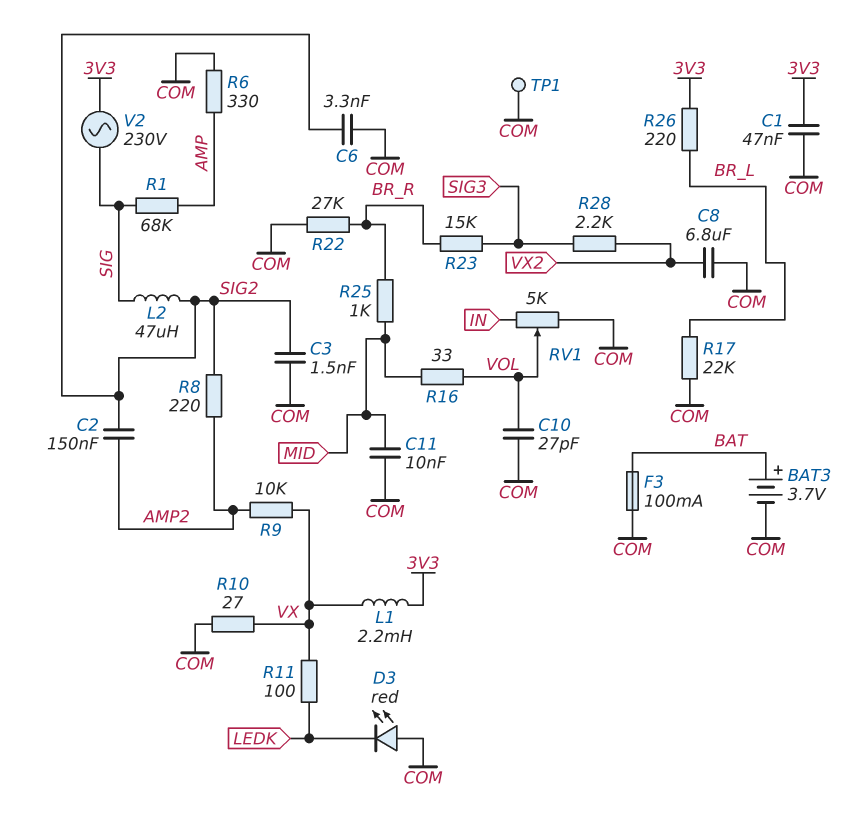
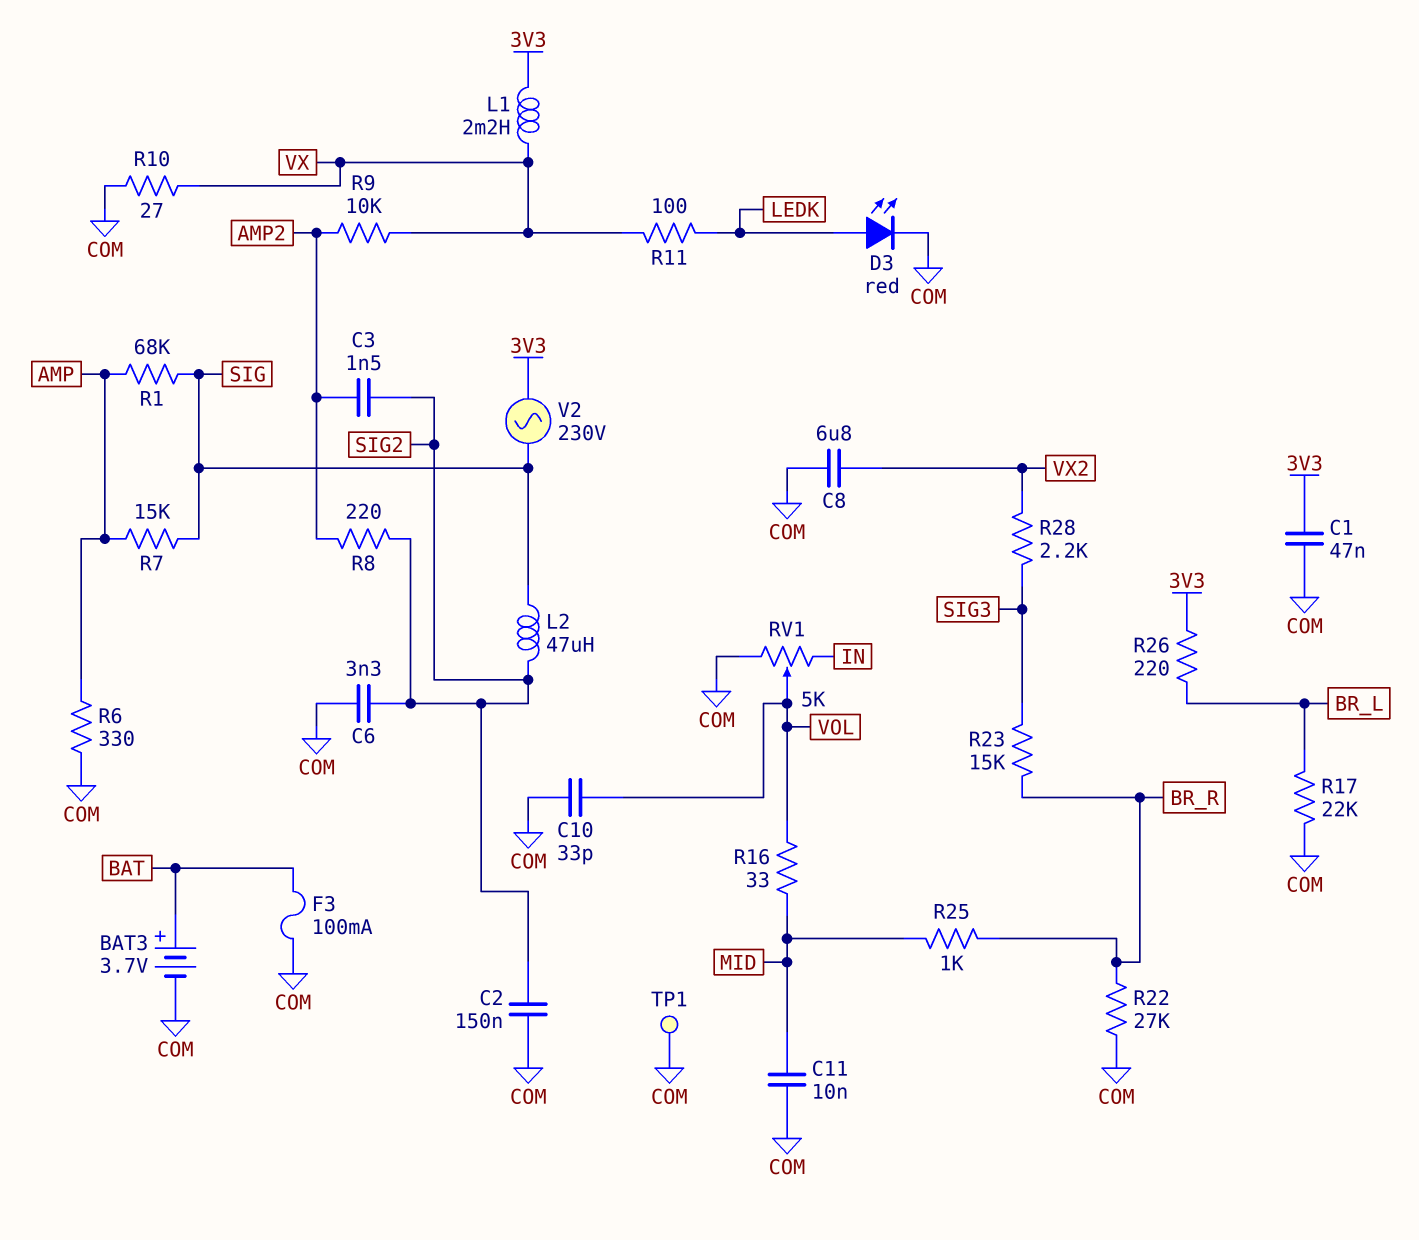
C2: 150nF (AMP2, SIG2) -> 150nF (COM, SIG2)
C3: 1.5nF (COM, SIG2) -> 1.5nF (AMP2, SIG2)
C10: 27pF (COM, VOL) -> 33pF (COM, VOL)
D3: LED red (A COM, K LEDK) -> LED red (A LEDK, K COM)
R7: none -> 15k (AMP, SIG)

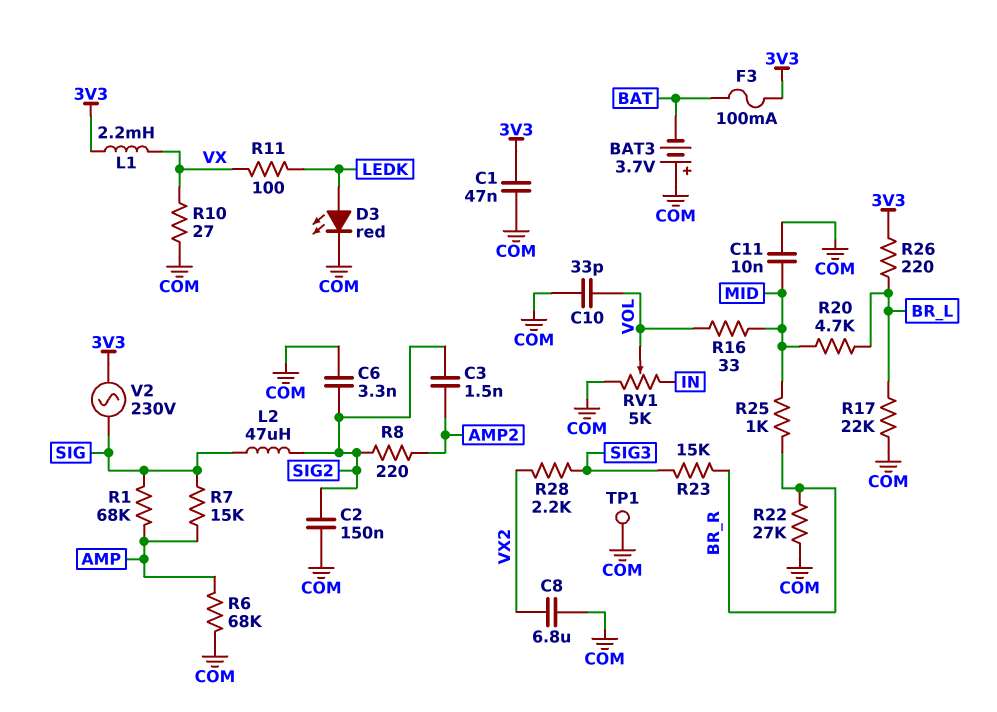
BAT3: 3.7V (plus BAT, minus COM) -> 3.7V (plus COM, minus BAT)
F3: 100mA (BAT, COM) -> 100mA (3V3, BAT)
R6: 330 (AMP, COM) -> 68k (AMP, COM)
R9: 10k (AMP2, VX) -> none
R20: none -> 4.7k (BR_L, MID)

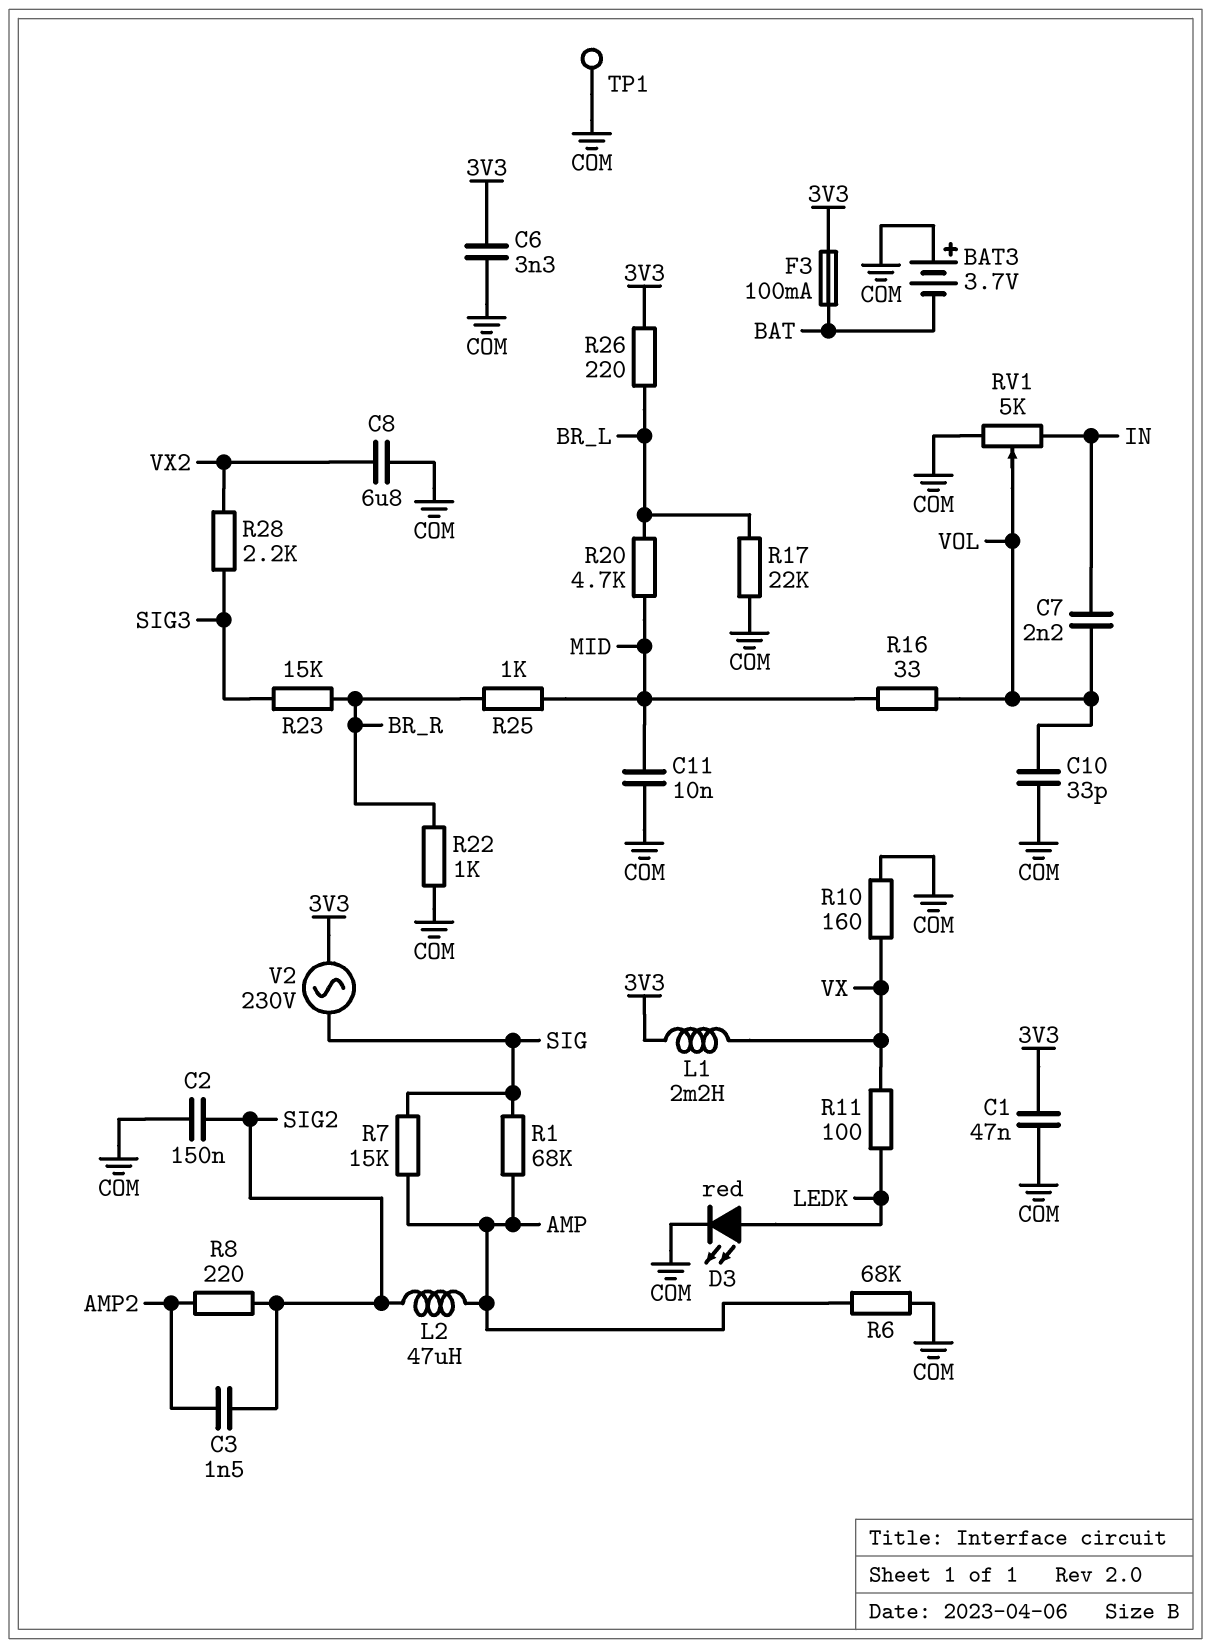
C6: 3.3nF (COM, SIG2) -> 3.3nF (3V3, COM)
C7: none -> 2.2nF (IN, VOL)
L2: 47uH (SIG, SIG2) -> 47uH (AMP, SIG2)
R10: 27 (COM, VX) -> 160 (COM, VX)
R22: 27k (BR_R, COM) -> 1k (BR_R, COM)

